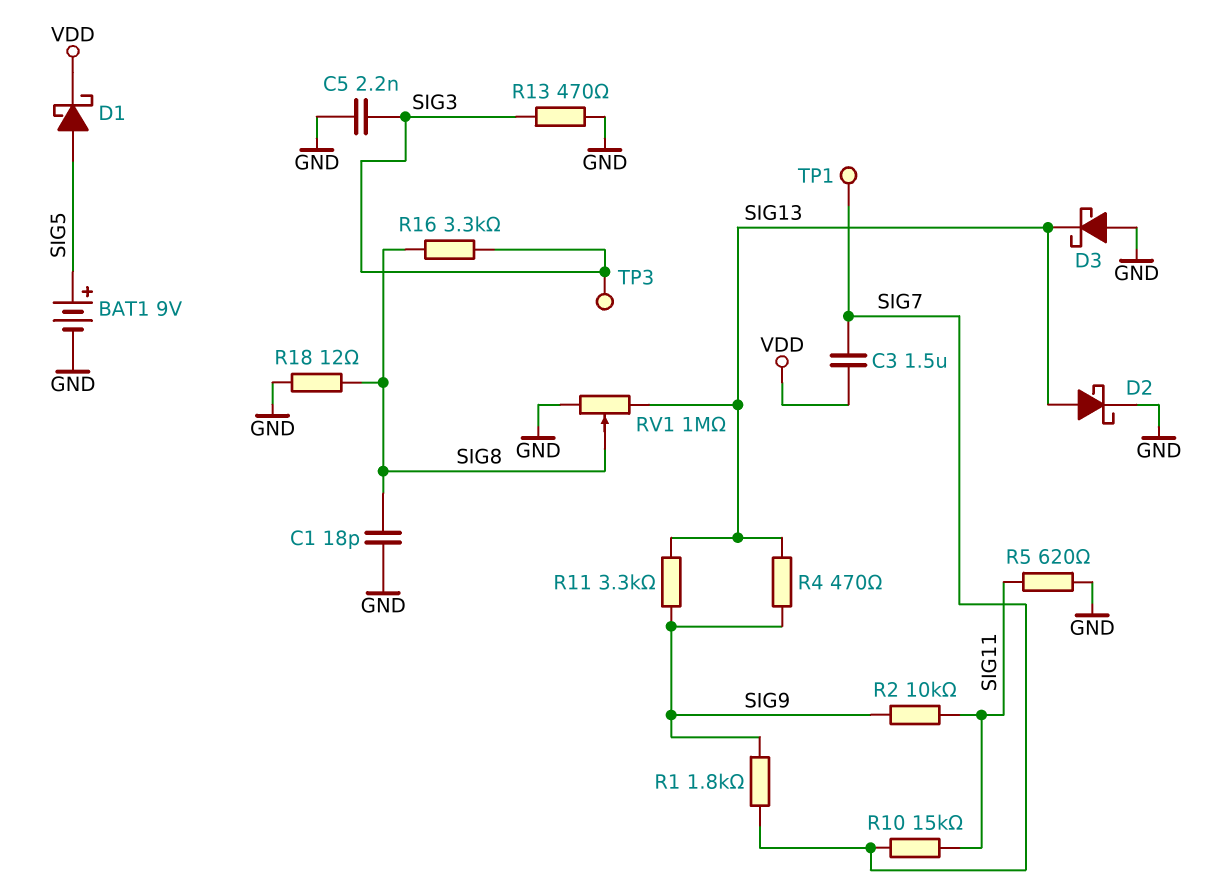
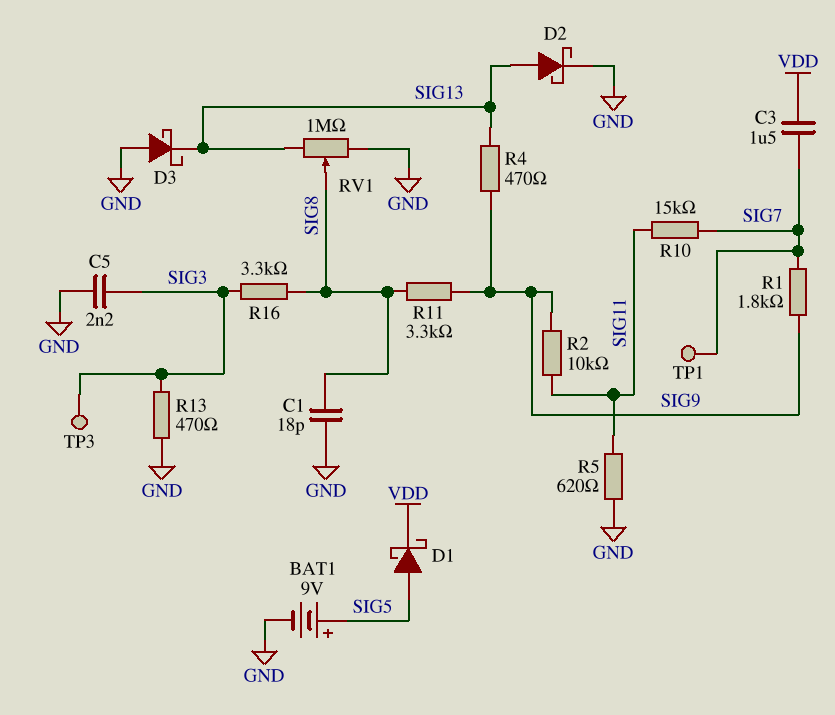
R11: 3.3k (SIG9, SIG13) -> 3.3k (SIG8, SIG9)
R18: 12 (GND, SIG8) -> none

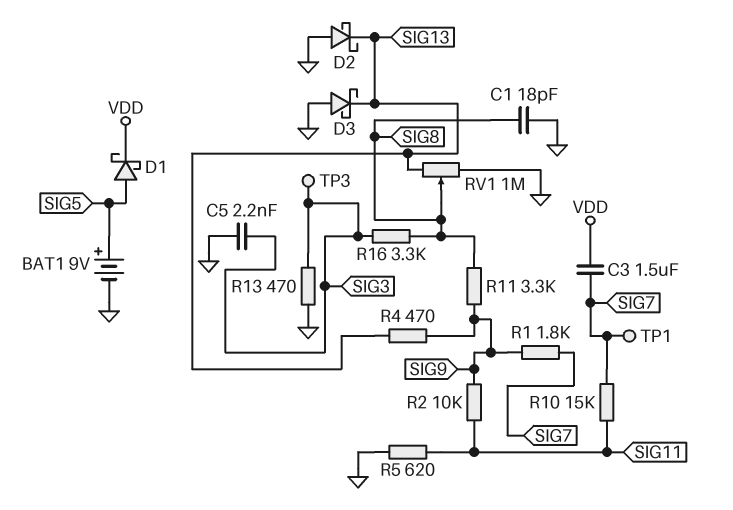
D2: schottky (A SIG13, K GND) -> schottky (A GND, K SIG13)

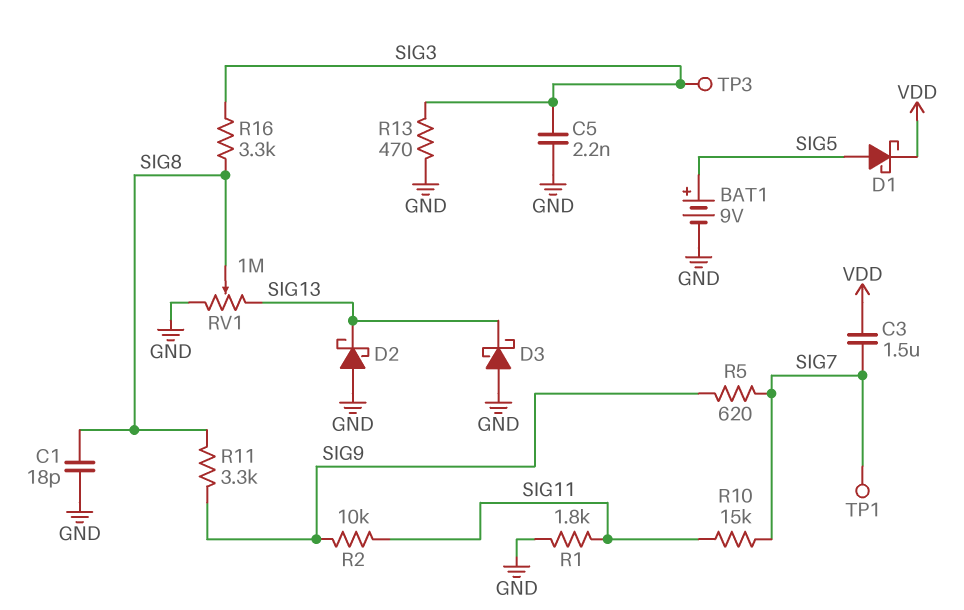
R1: 1.8k (SIG7, SIG9) -> 1.8k (GND, SIG11)
R4: 470 (SIG9, SIG13) -> none
R5: 620 (GND, SIG11) -> 620 (SIG7, SIG9)

